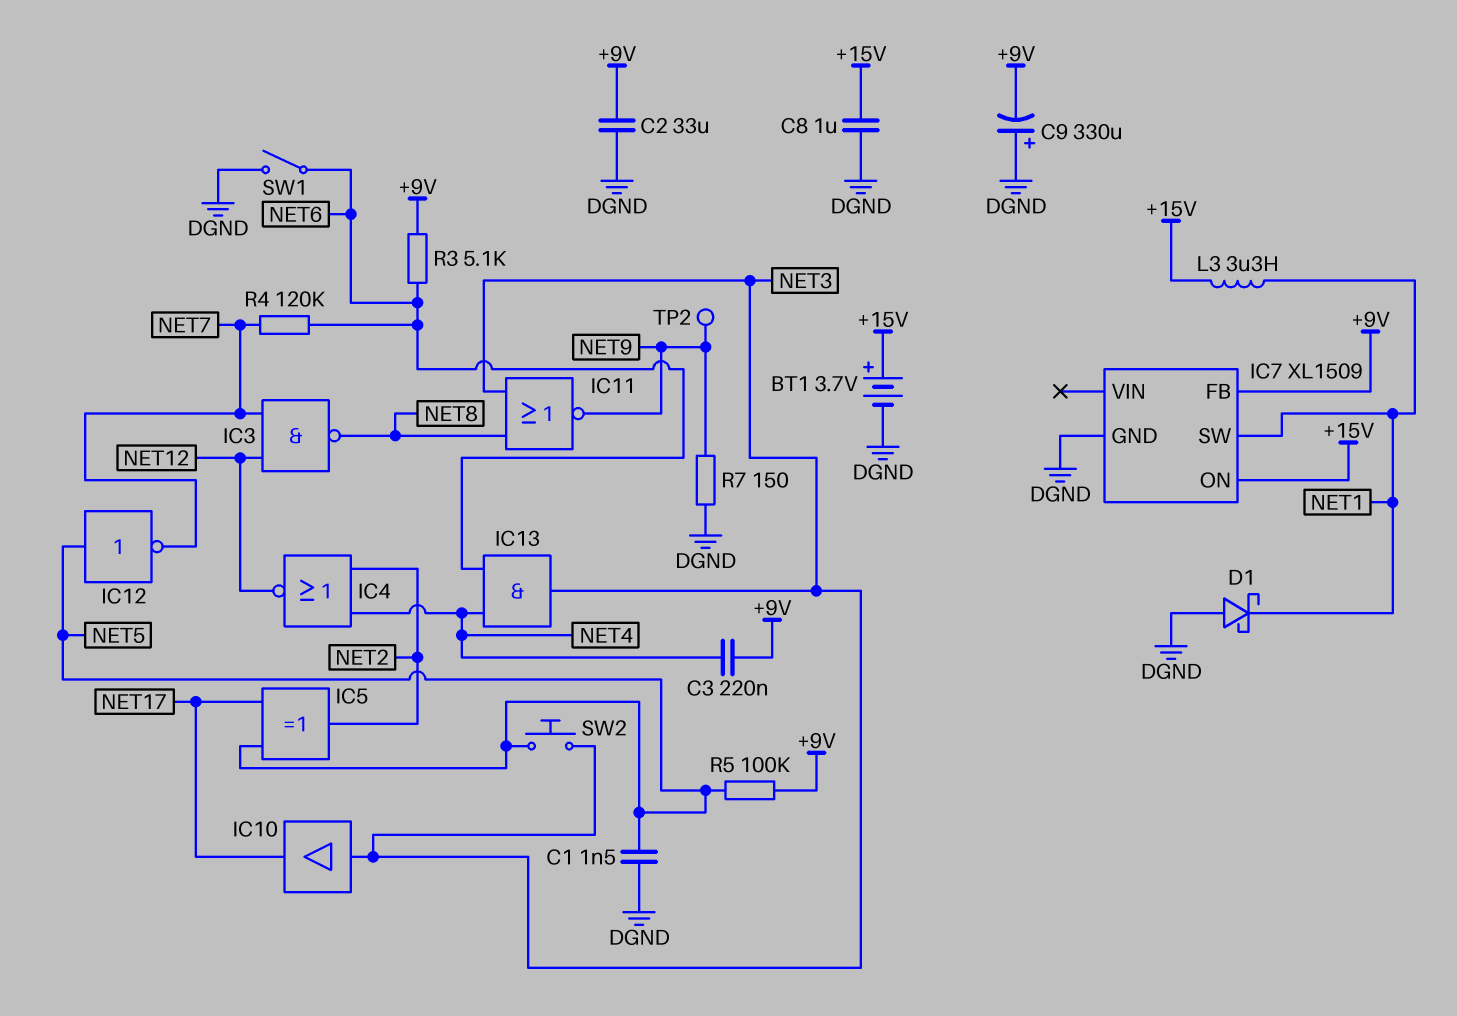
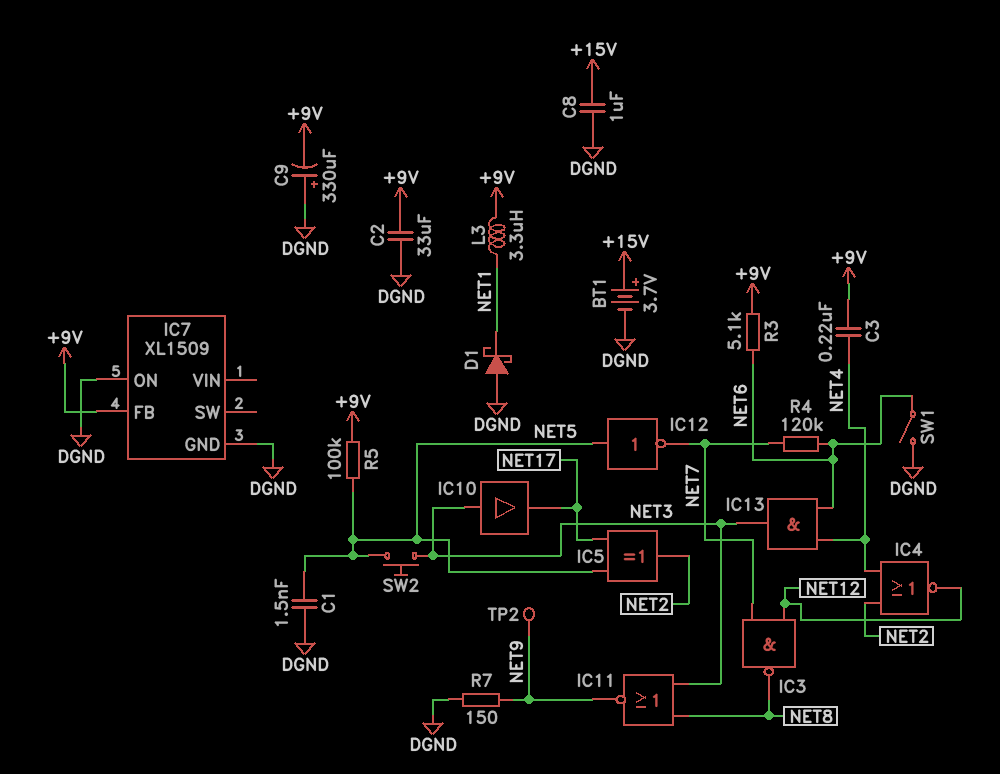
IC7 pin ON: +15V -> DGND
IC7 pin SW: NET1 -> none
L3: 3.3uH (+15V, NET1) -> 3.3uH (+9V, NET1)

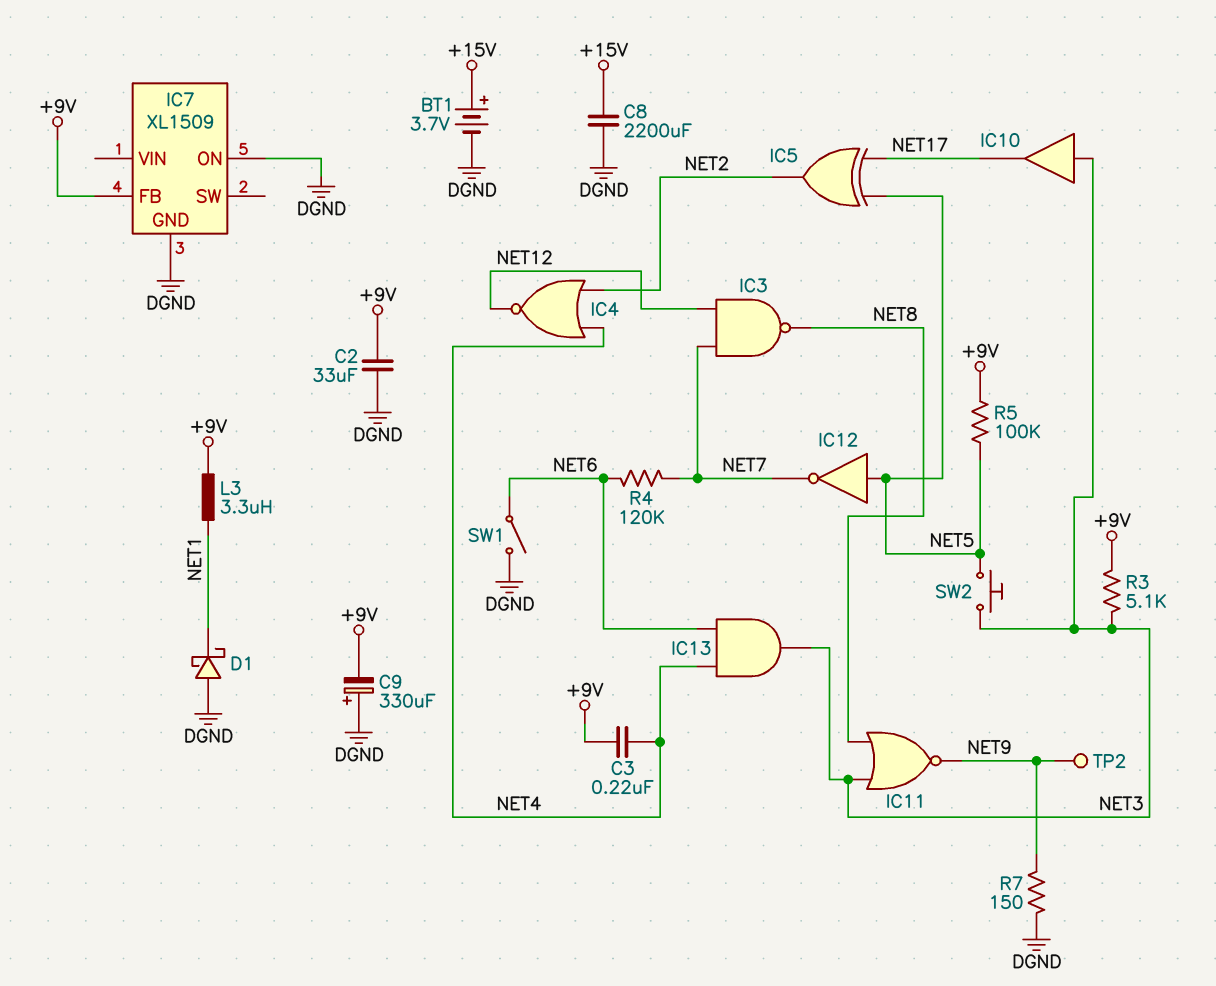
C1: 1.5nF (DGND, NET5) -> none
C8: 1uF (+15V, DGND) -> 2200uF (+15V, DGND)
R3: 5.1k (+9V, NET6) -> 5.1k (+9V, NET3)

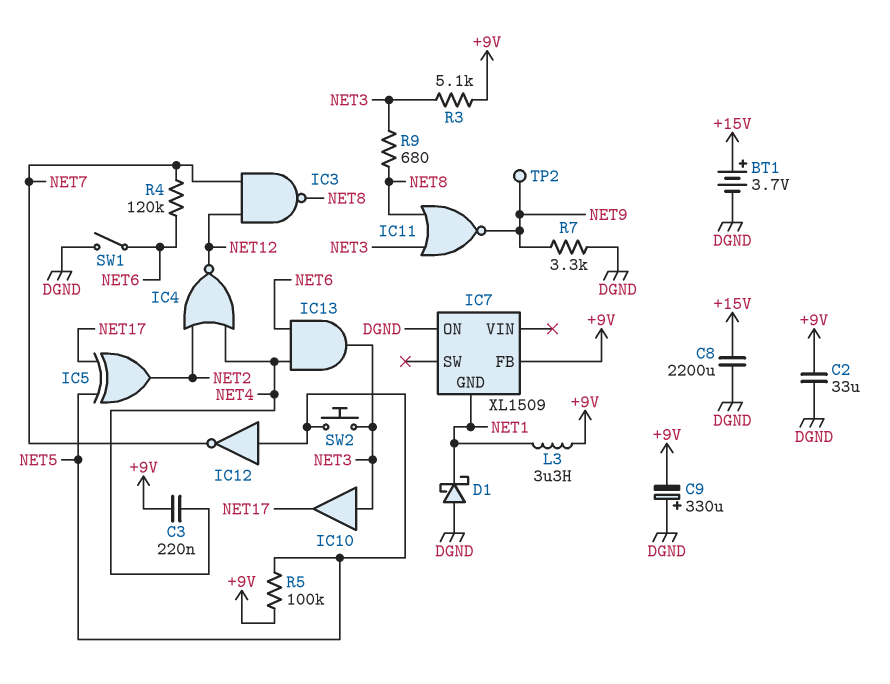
IC7 pin GND: DGND -> NET1
R7: 150 (DGND, NET9) -> 3.3k (DGND, NET9)
R9: none -> 680 (NET3, NET8)

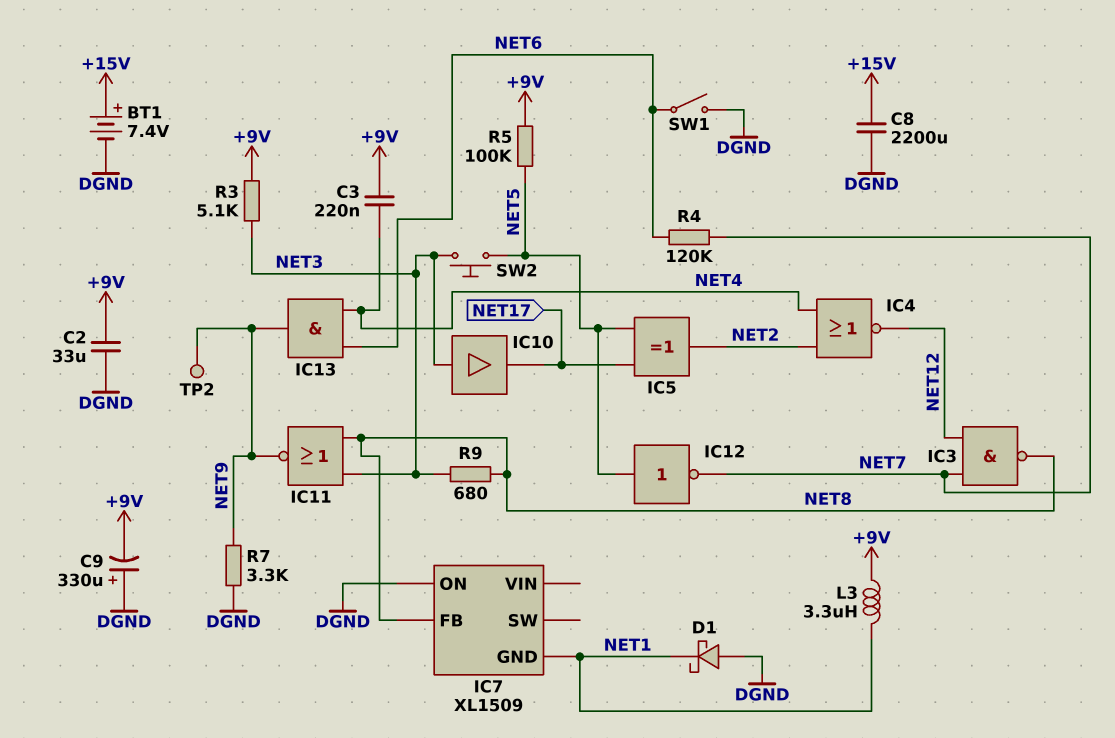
BT1: 3.7V (plus +15V, minus DGND) -> 7.4V (plus +15V, minus DGND)
IC7 pin FB: +9V -> NET8
IC13: AND (in NET4, in NET6, out NET3) -> AND (in NET4, in NET6, out NET9)

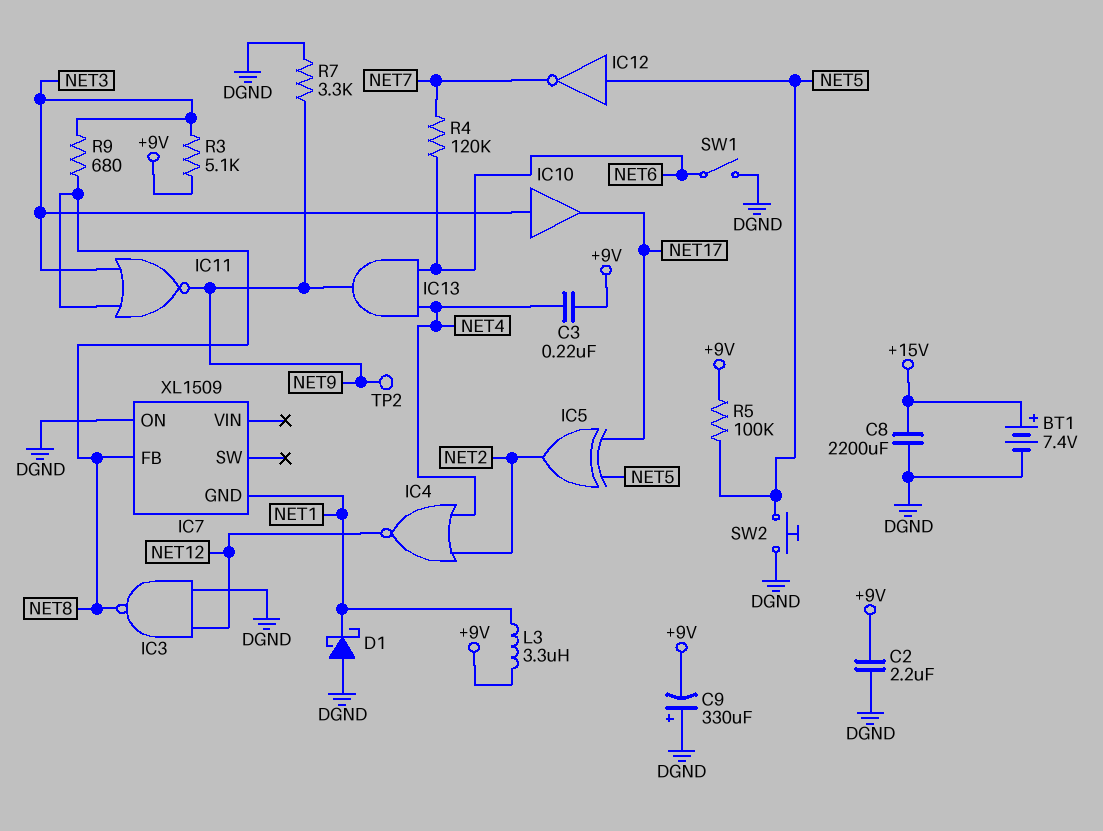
C2: 33uF (+9V, DGND) -> 2.2uF (+9V, DGND)
IC3: NAND (in NET7, in NET12, out NET8) -> NAND (in DGND, in NET12, out NET8)
SW2: button (NET3, NET5) -> button (DGND, NET5)

